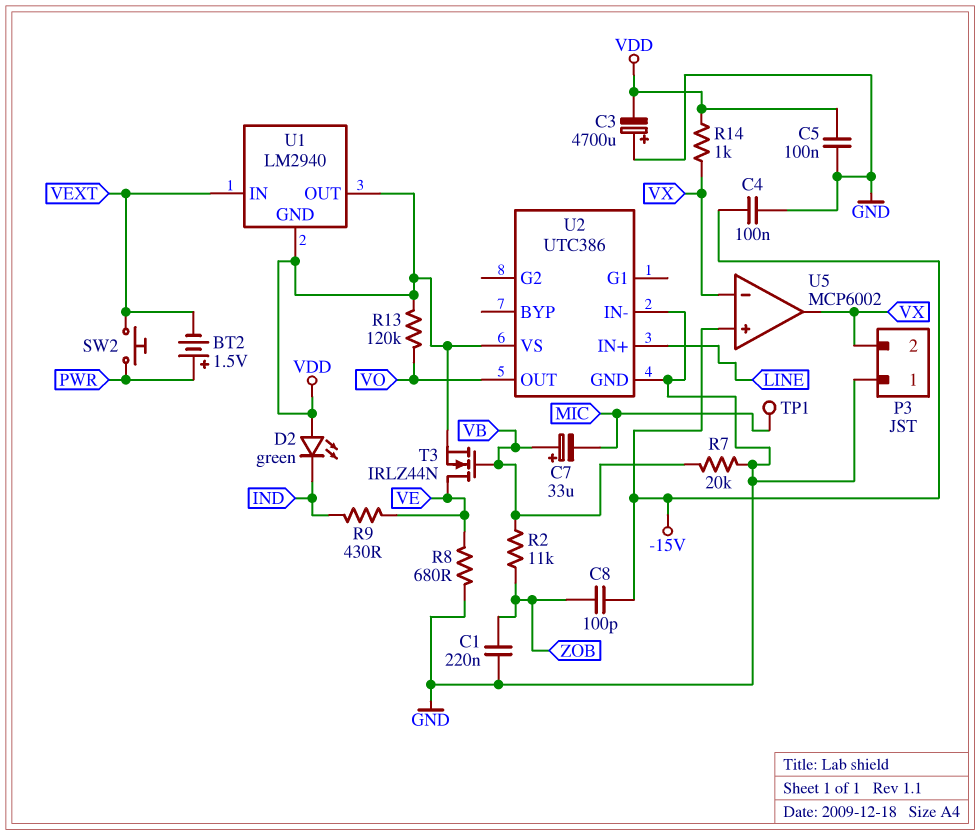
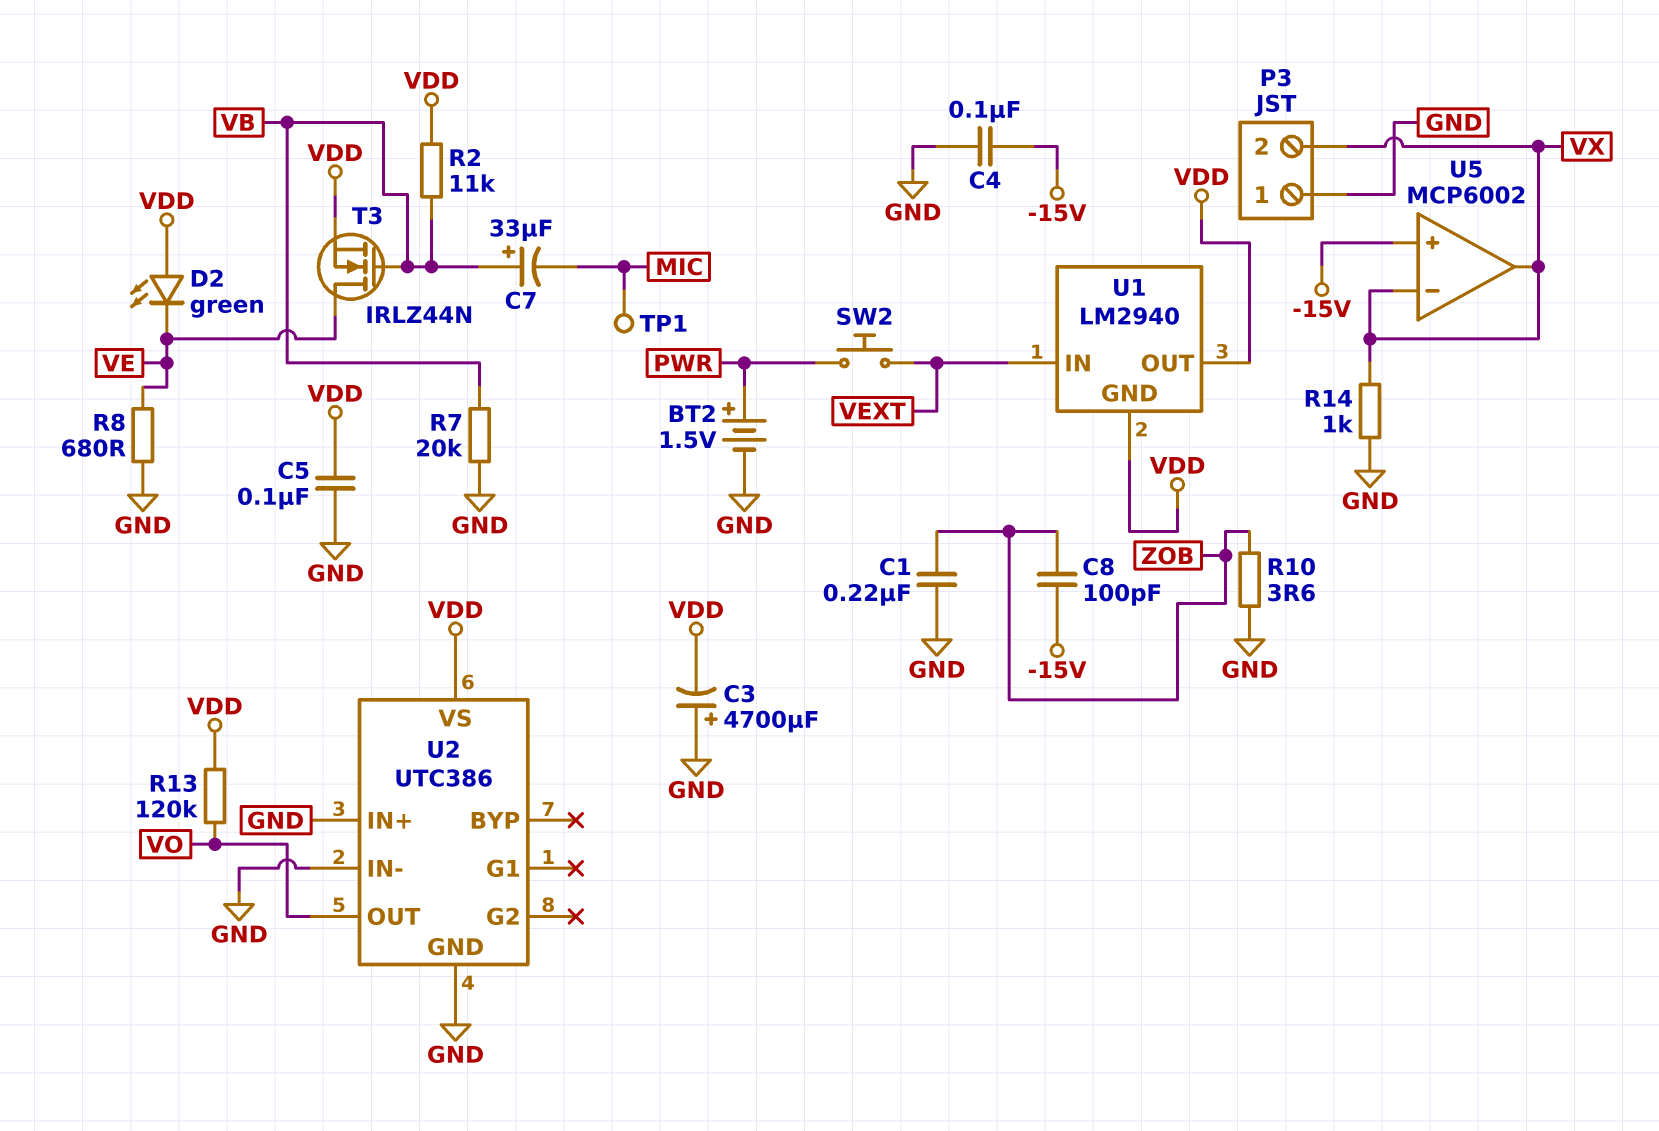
BT2: 1.5V (plus PWR, minus VEXT) -> 1.5V (plus PWR, minus GND)
D2: LED green (A VDD, K IND) -> LED green (A VDD, K VE)
R2: 11k (VB, ZOB) -> 11k (VB, VDD)
R9: 430 (IND, VE) -> none
R10: none -> 3.6 (GND, ZOB)
R14: 1k (VDD, VX) -> 1k (GND, VX)
U2 pin IN+: LINE -> GND

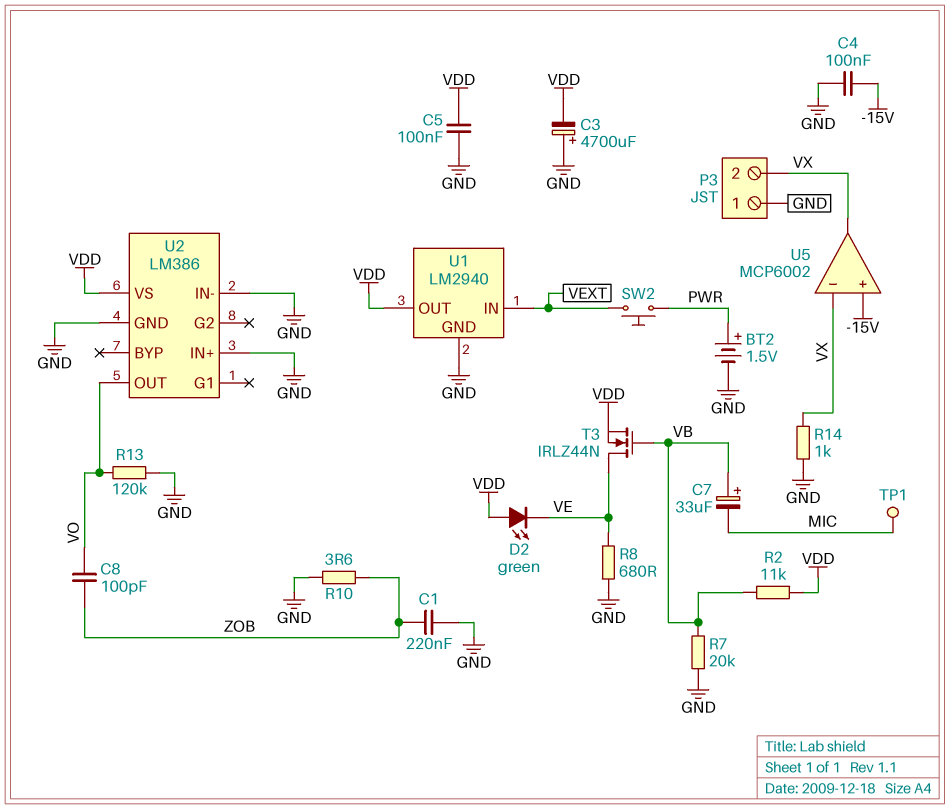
C8: 100pF (-15V, ZOB) -> 100pF (VO, ZOB)
R13: 120k (VDD, VO) -> 120k (GND, VO)
U1 pin GND: VDD -> GND
U2: UTC386 -> LM386

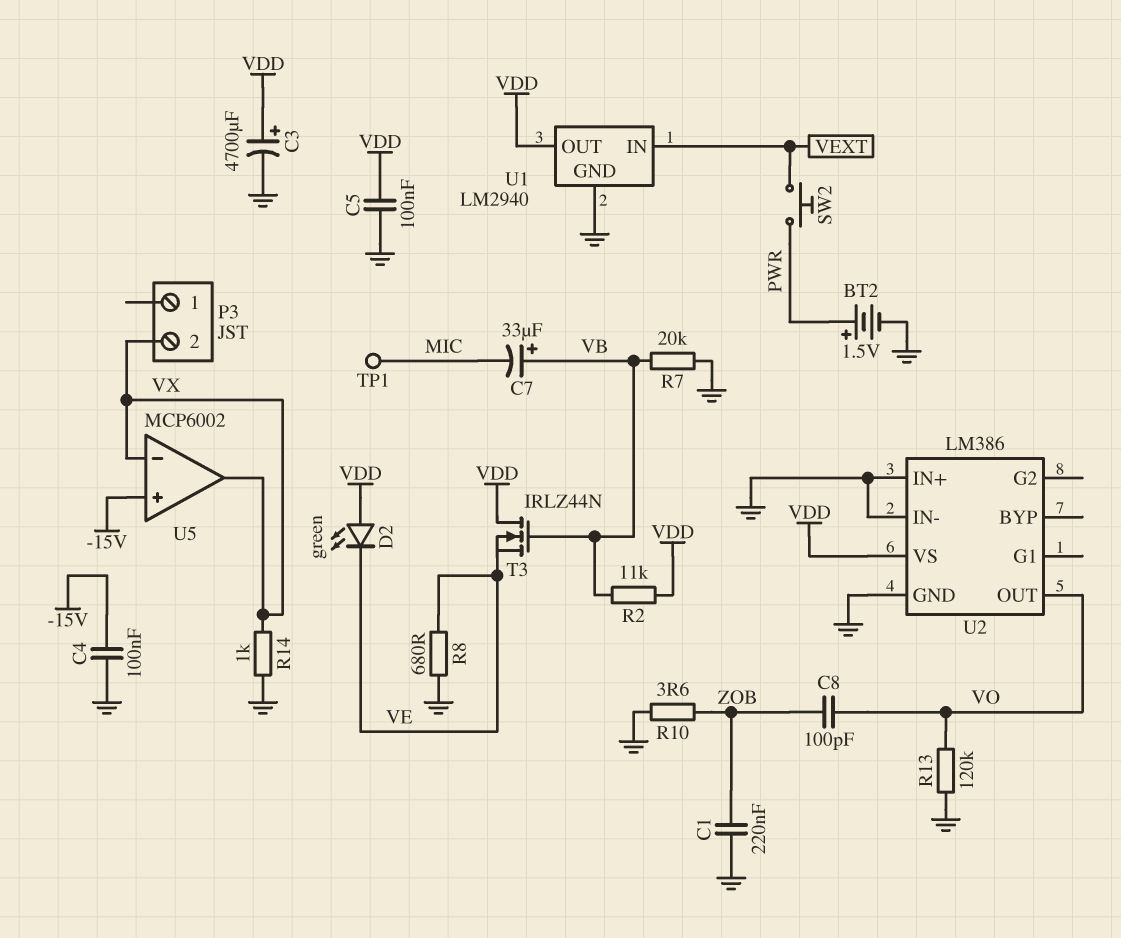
C3: 4700uF (plus GND, minus VDD) -> 4700uF (plus VDD, minus GND)
P3 pin 1: GND -> none
T3: NMOS IRLZ44N (G VB, D VE, S VDD) -> NMOS IRLZ44N (G VB, D VDD, S VE)

